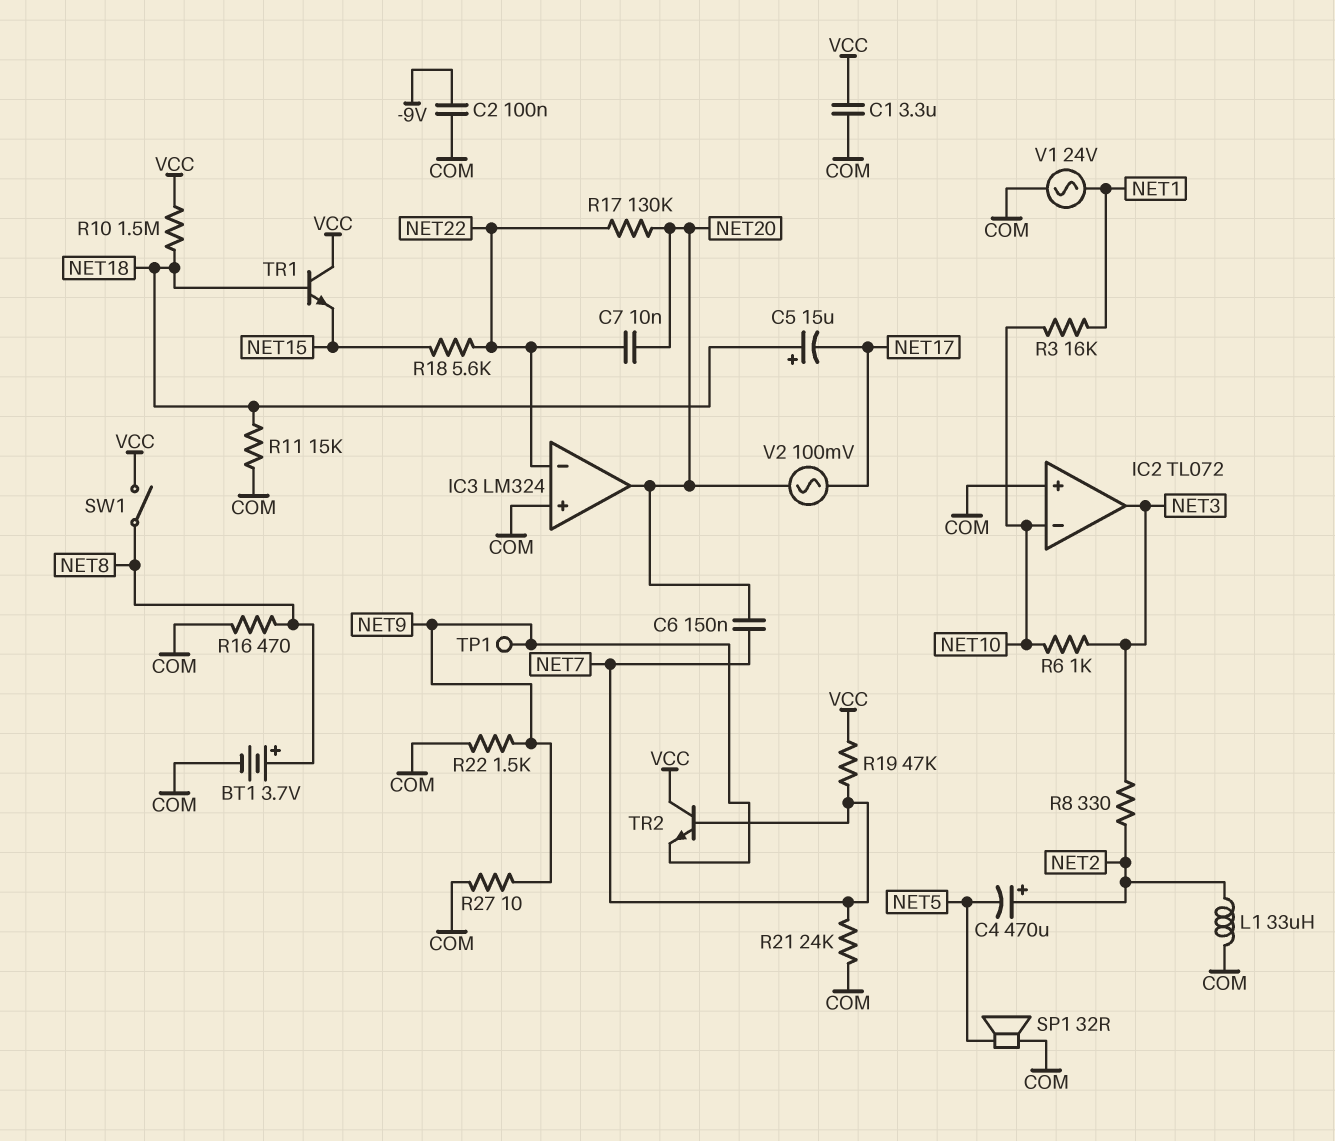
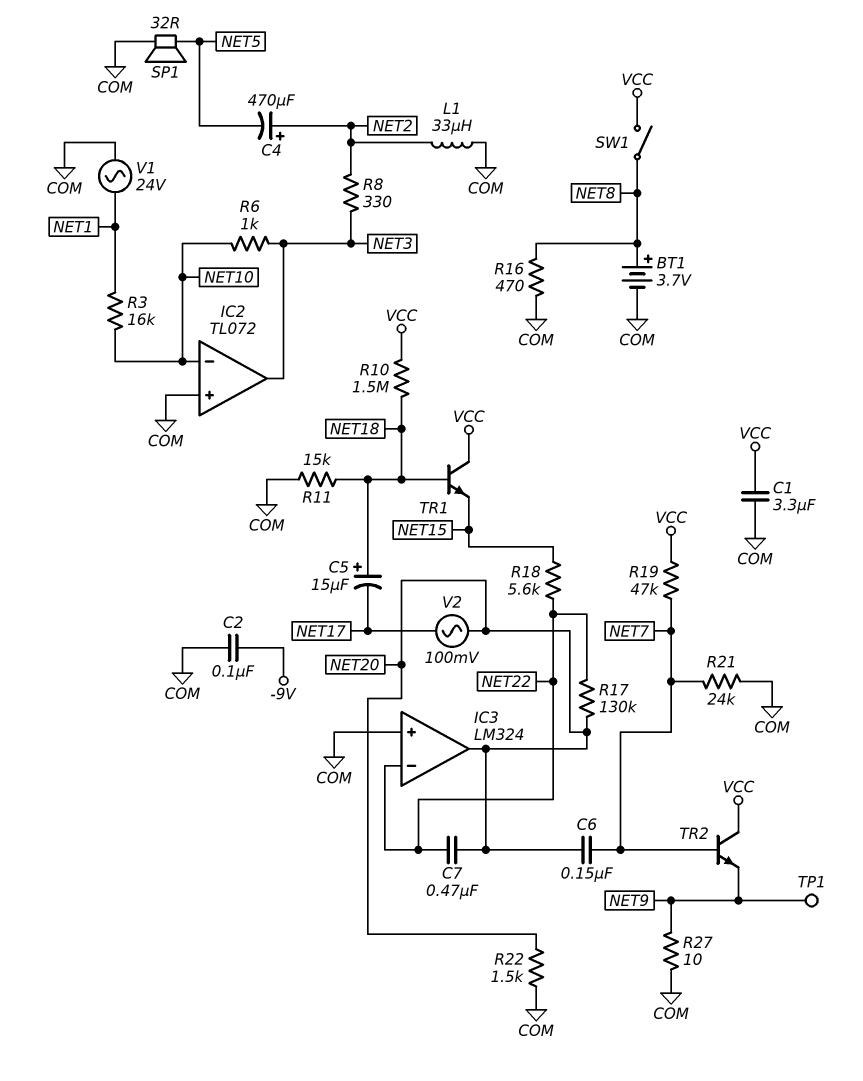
C7: 10nF (NET20, NET22) -> 470nF (NET20, NET22)
R22: 1.5k (COM, NET9) -> 1.5k (COM, NET20)

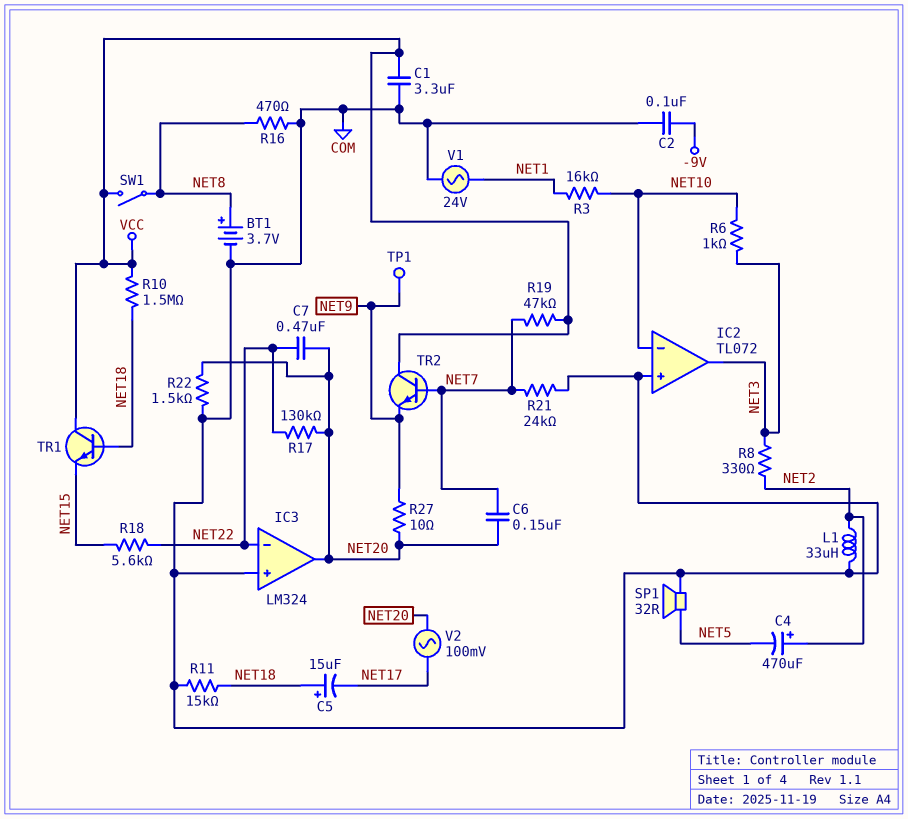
R27: 10 (COM, NET9) -> 10 (NET9, NET20)

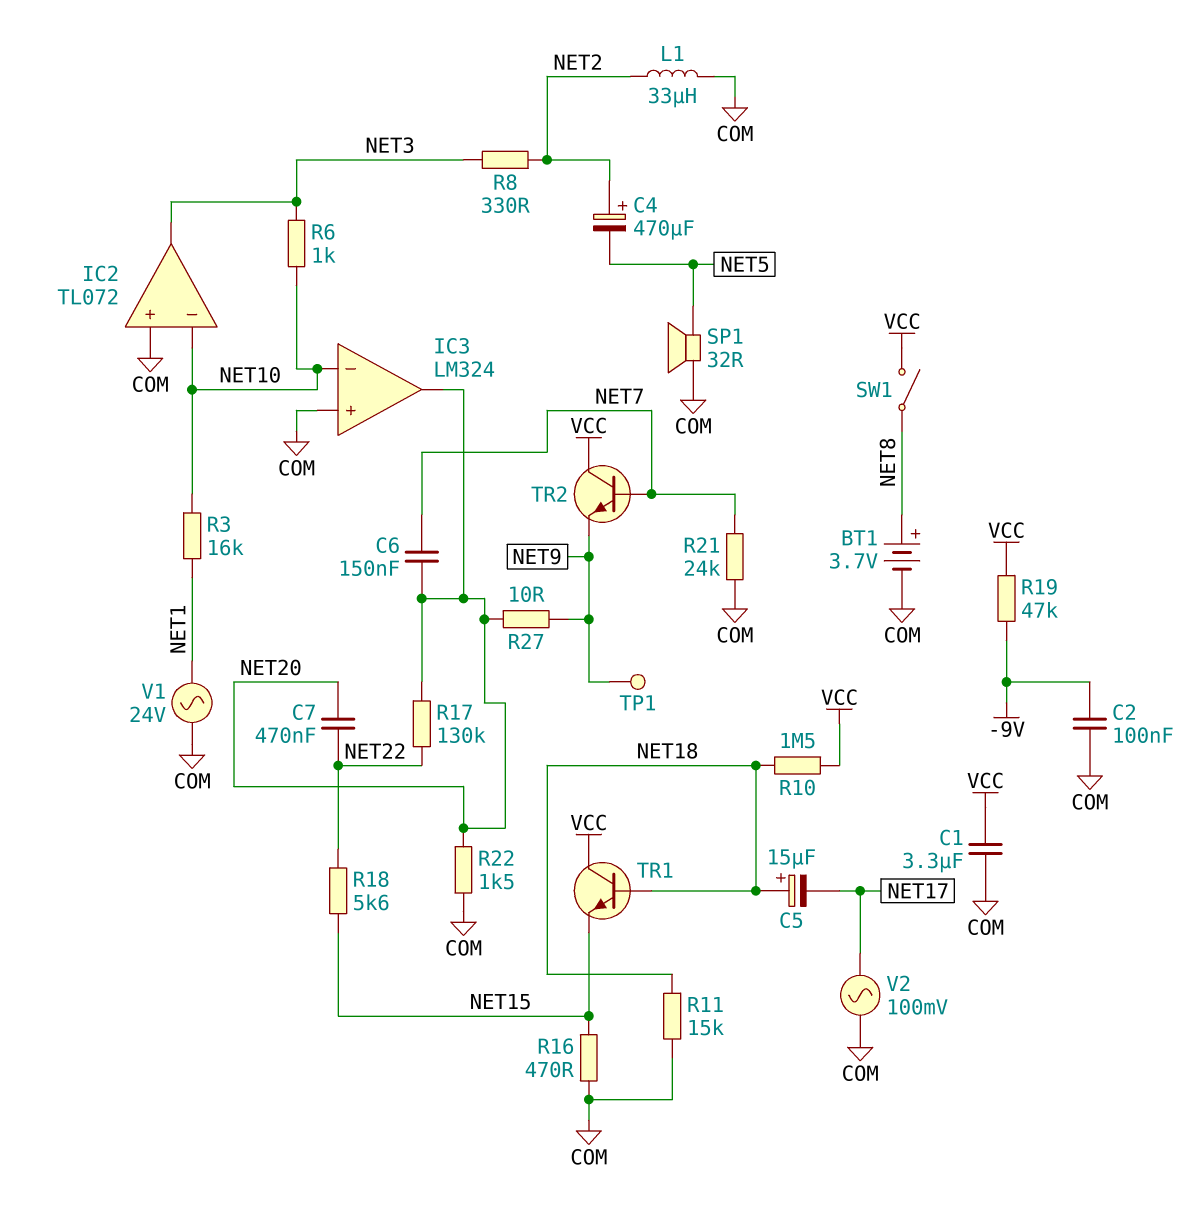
IC3 pin in-: NET22 -> NET10
R16: 470 (COM, NET8) -> 470 (COM, NET15)
R19: 47k (NET7, VCC) -> 47k (-9V, VCC)
V2: AC 100mV (NET17, NET20) -> AC 100mV (COM, NET17)

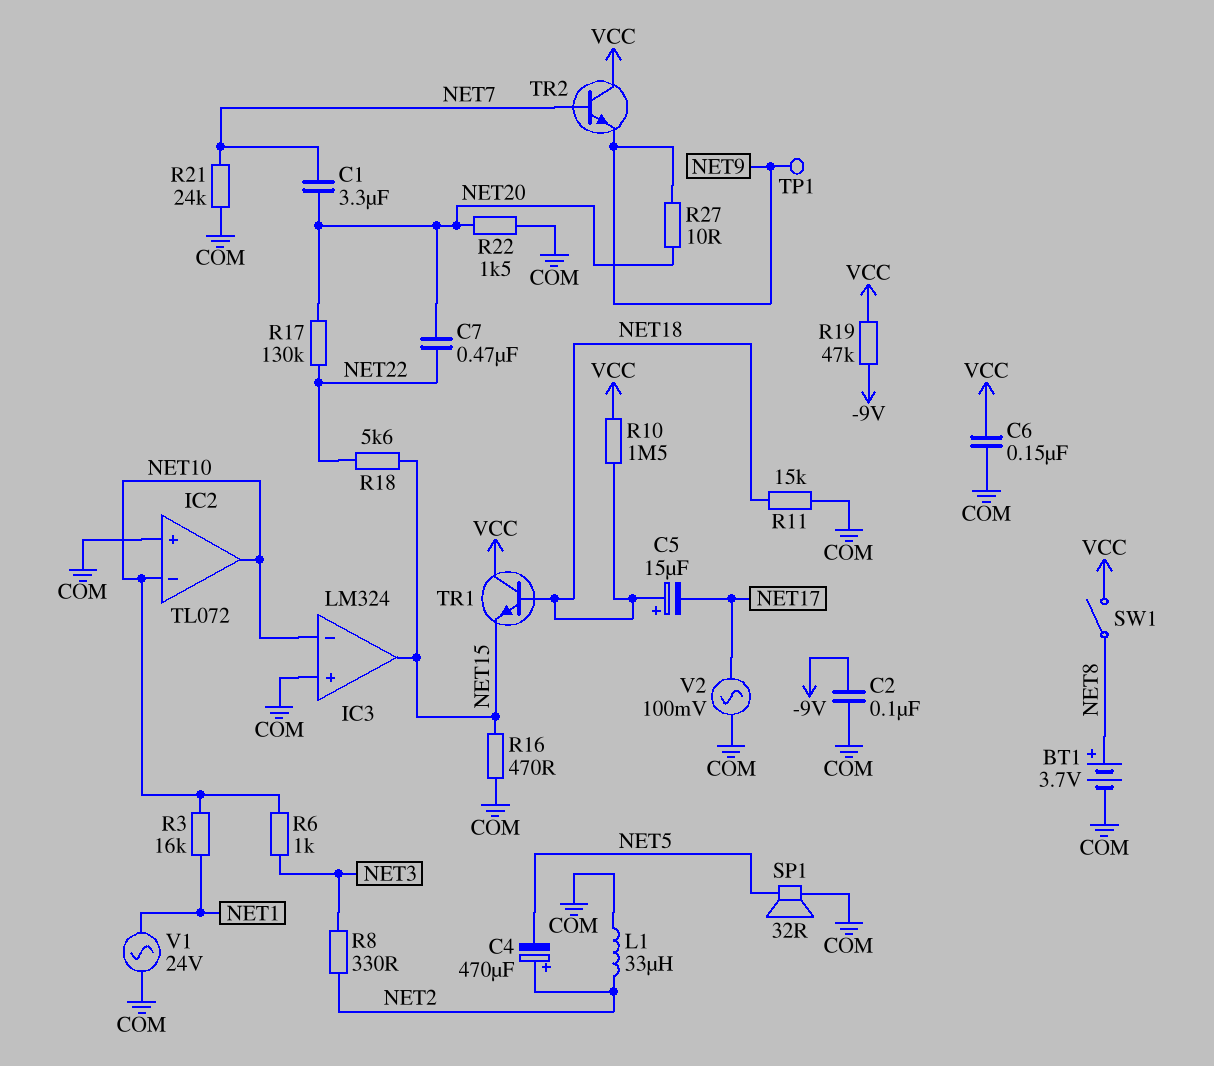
C1: 3.3uF (COM, VCC) -> 3.3uF (NET7, NET20)
C6: 150nF (NET7, NET20) -> 150nF (COM, VCC)
IC2 pin out: NET3 -> NET10
IC3 pin out: NET20 -> NET15

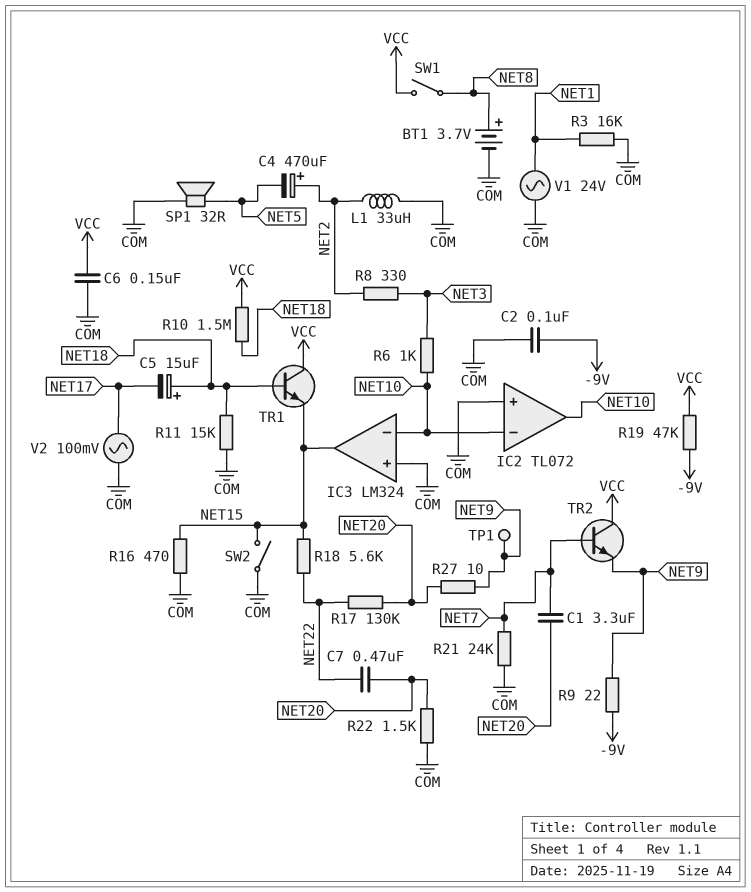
R3: 16k (NET1, NET10) -> 16k (COM, NET1)
R9: none -> 22 (-9V, NET9)
SW2: none -> switch (COM, NET15)

